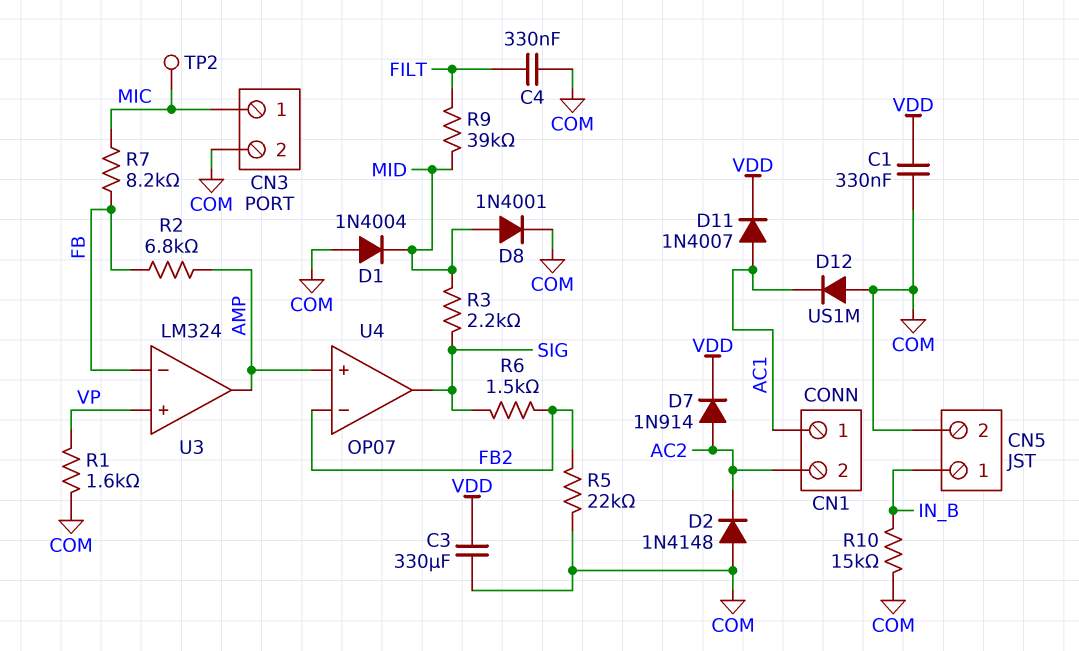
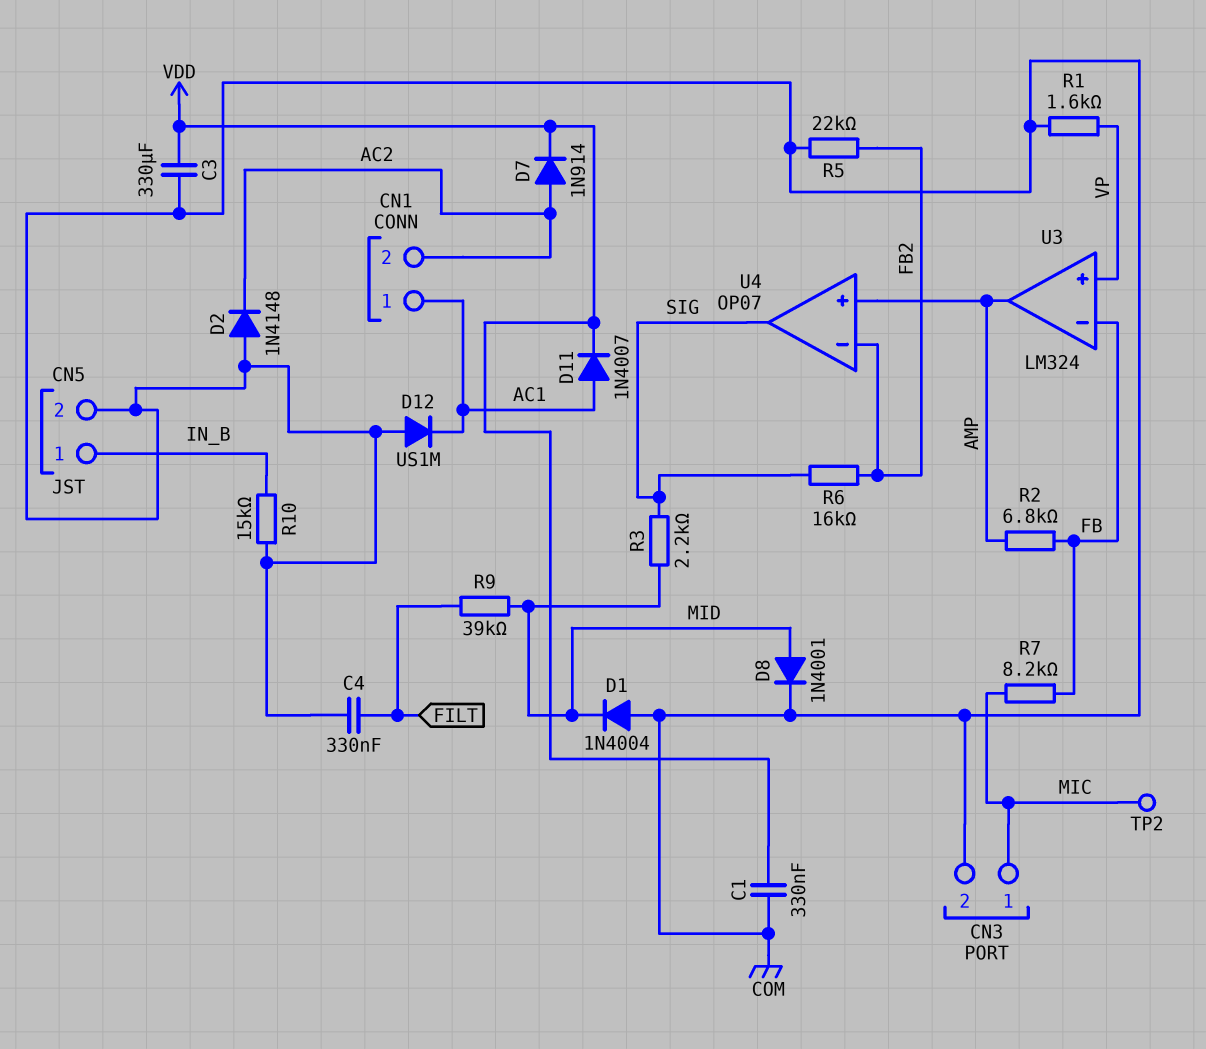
R6: 1.5k (FB2, SIG) -> 16k (FB2, SIG)

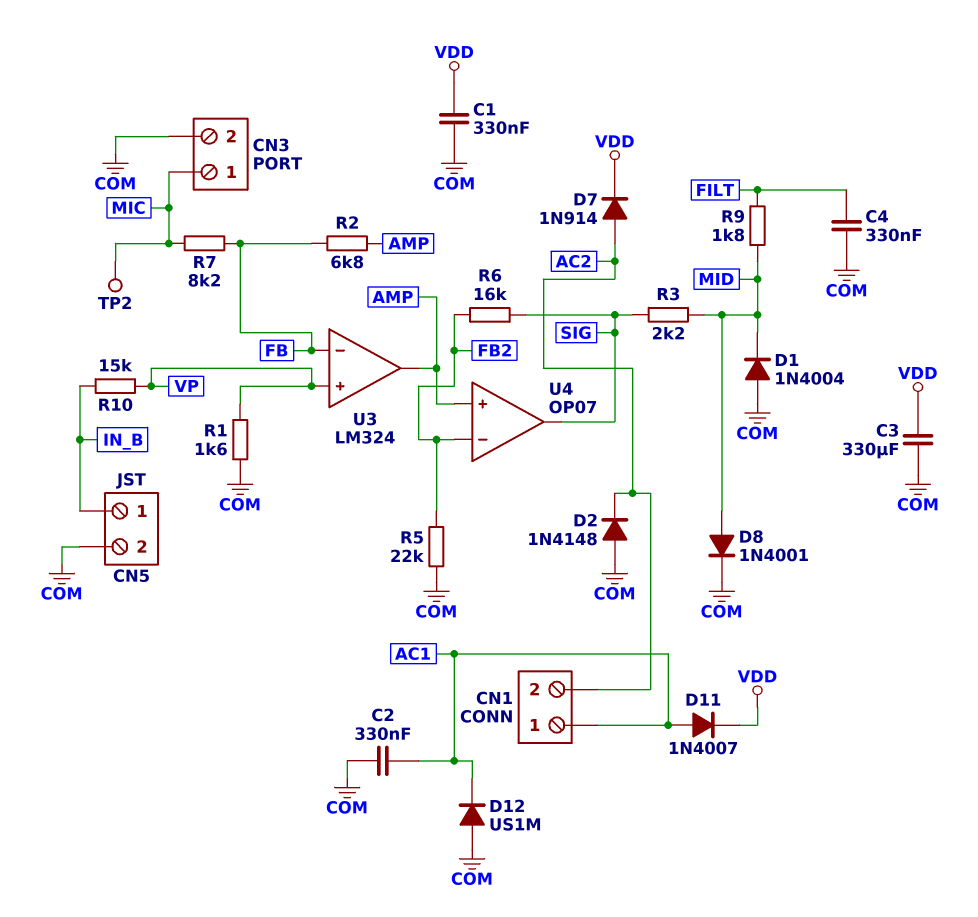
C2: none -> 330nF (AC1, COM)
R9: 39k (FILT, MID) -> 1.8k (FILT, MID)
R10: 15k (COM, IN_B) -> 15k (IN_B, VP)

